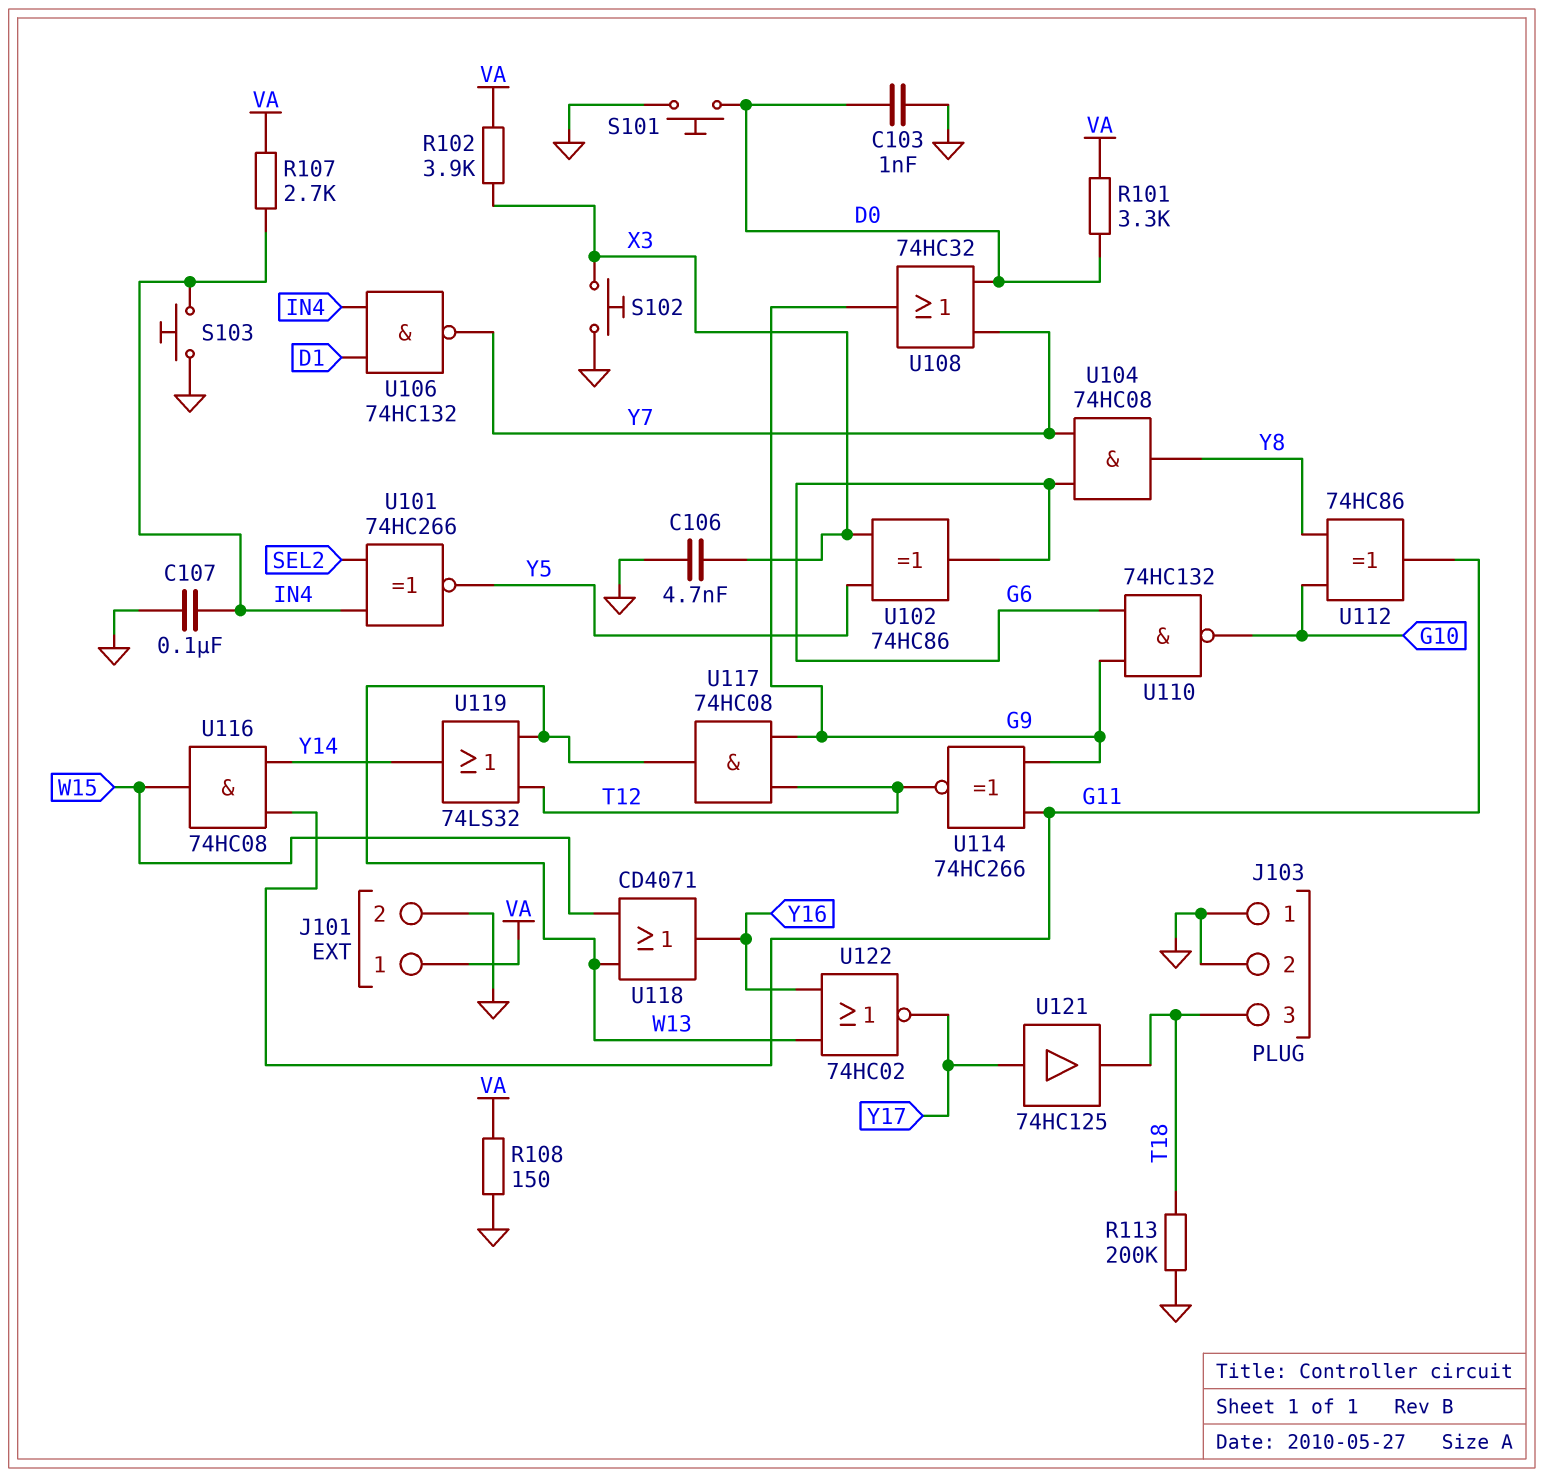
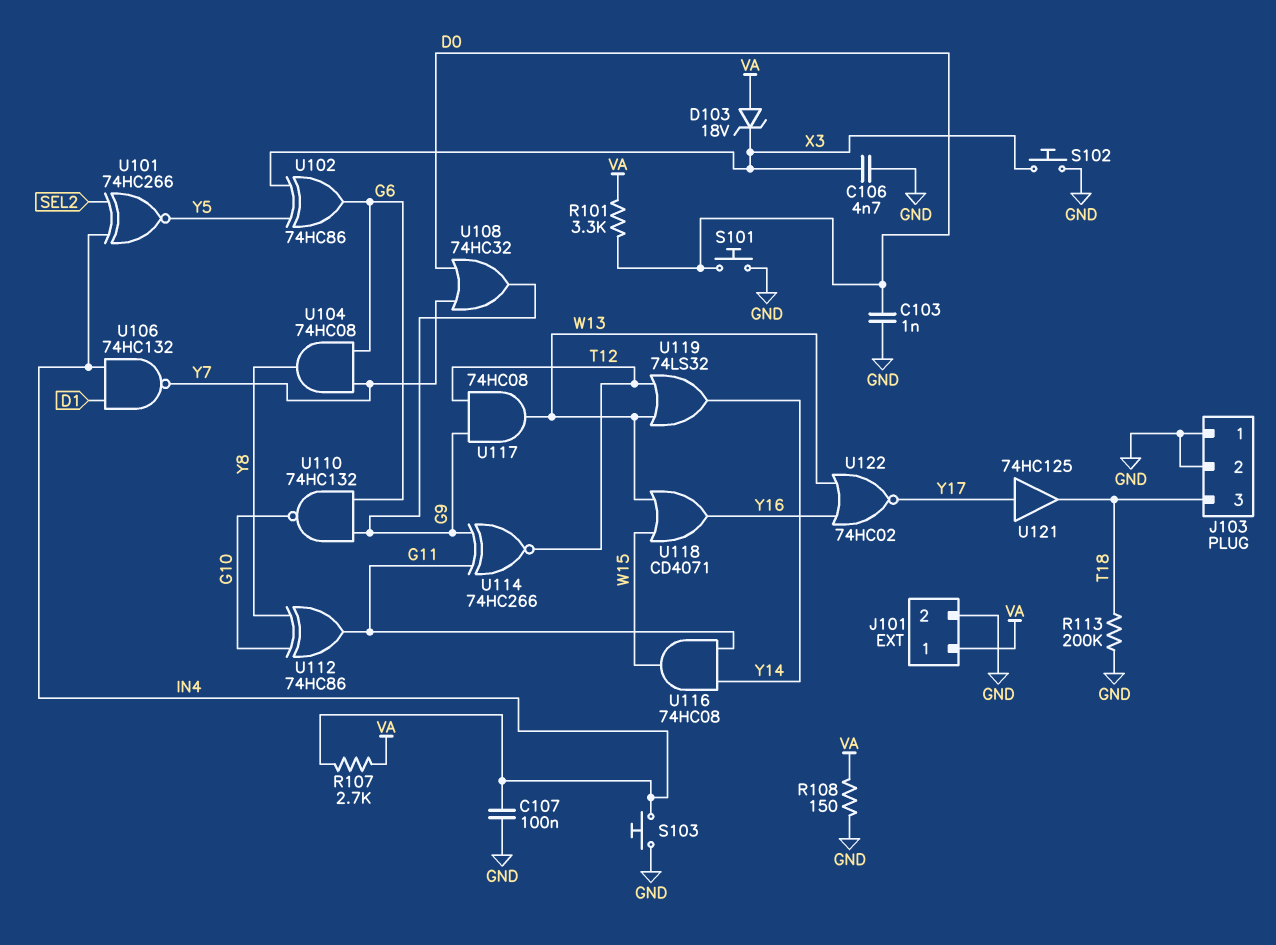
D103: none -> zener 18V (A VA, K X3)
R102: 3.9k (VA, X3) -> none

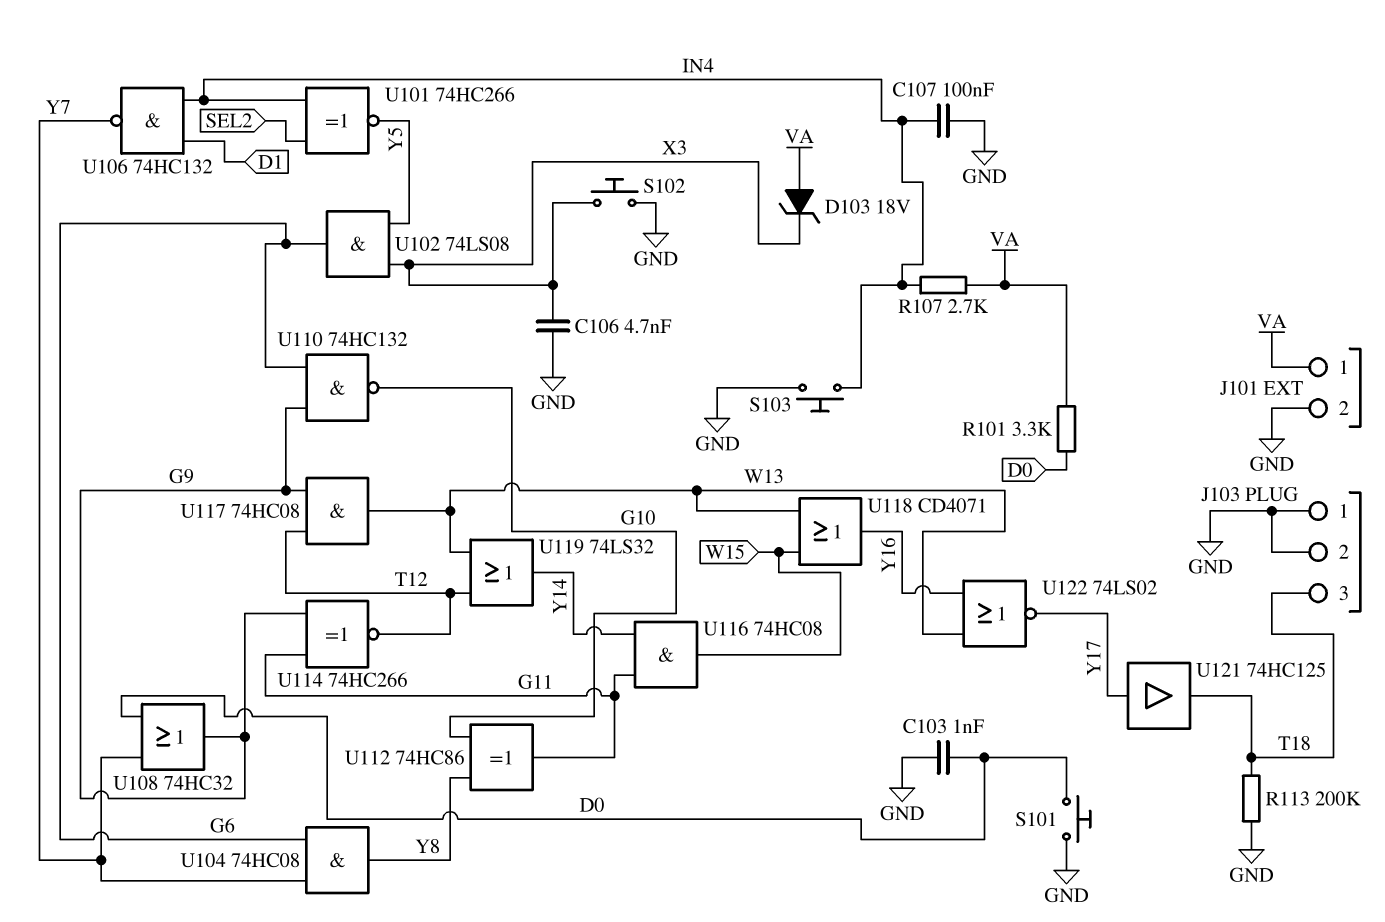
R108: 150 (GND, VA) -> none
U102: XOR 74HC86 (in X3, in Y5, out G6) -> AND 74LS08 (in X3, in Y5, out G6)
U122: NOR 74HC02 (in W13, in Y16, out Y17) -> NOR 74LS02 (in W13, in Y16, out Y17)

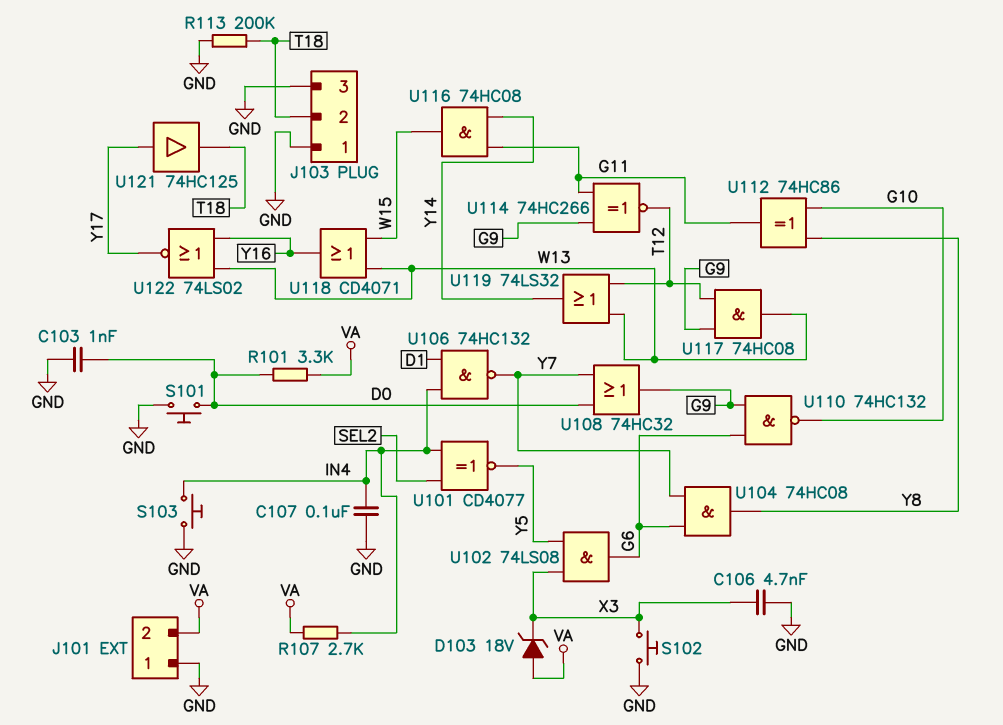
J101 pin 1: VA -> GND
J101 pin 2: GND -> VA
J103 pin 2: GND -> T18
J103 pin 3: T18 -> GND
U101: XNOR 74HC266 (in IN4, in SEL2, out Y5) -> XNOR CD4077 (in IN4, in SEL2, out Y5)

